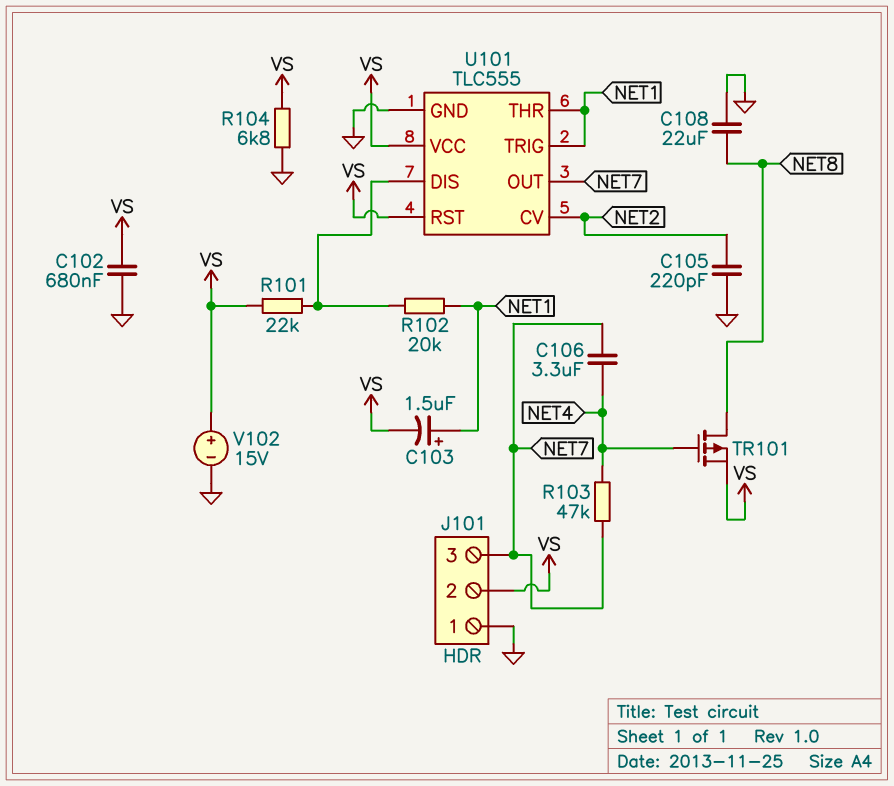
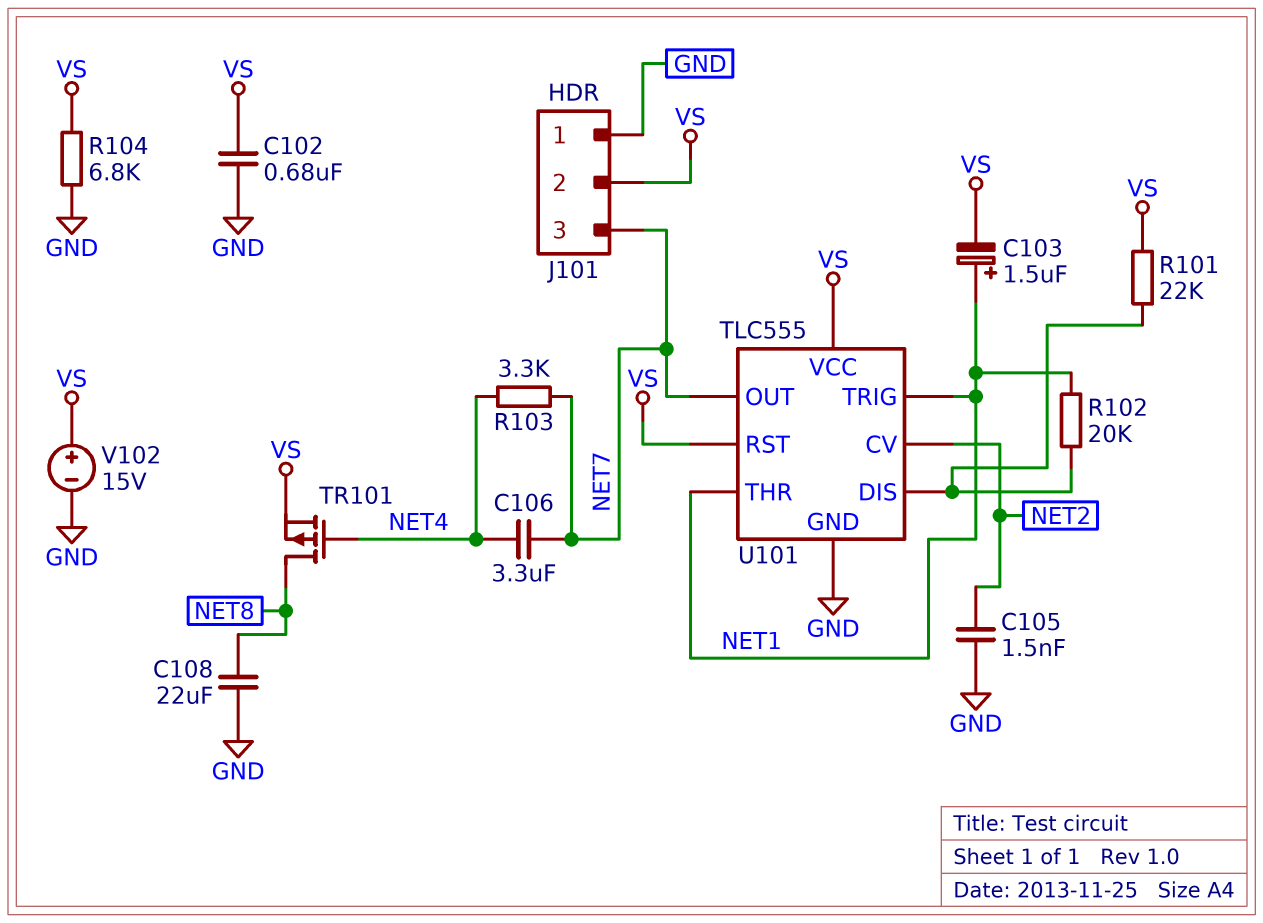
C105: 220pF (GND, NET2) -> 1.5nF (GND, NET2)
R103: 47k (NET4, NET7) -> 3.3k (NET4, NET7)

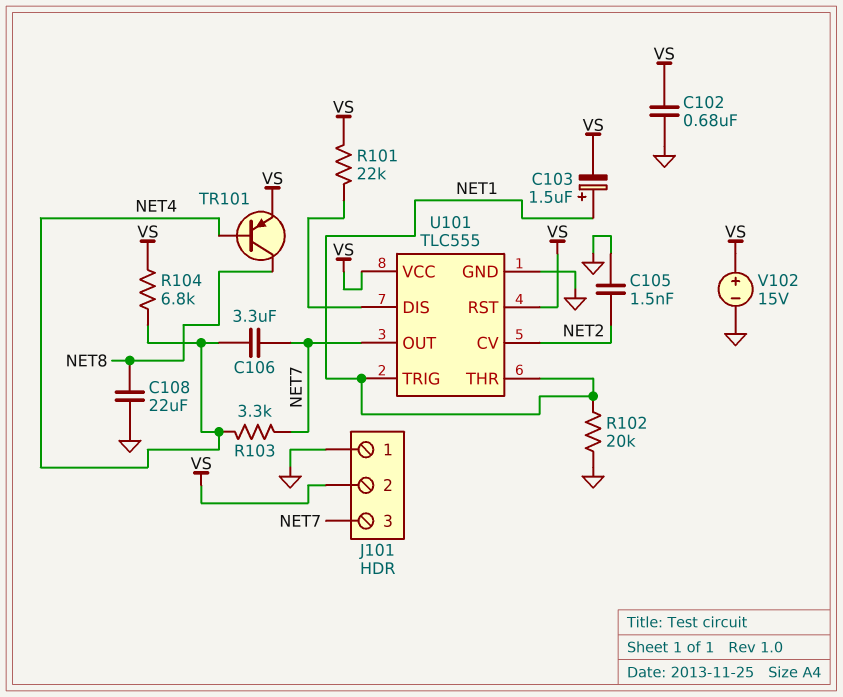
R102: 20k (NET1, U101/DIS) -> 20k (GND, NET1)
R104: 6.8k (GND, VS) -> 6.8k (NET4, VS)
TR101: PMOS (G NET4, D NET8, S VS) -> PNP (B NET4, C NET8, E VS)

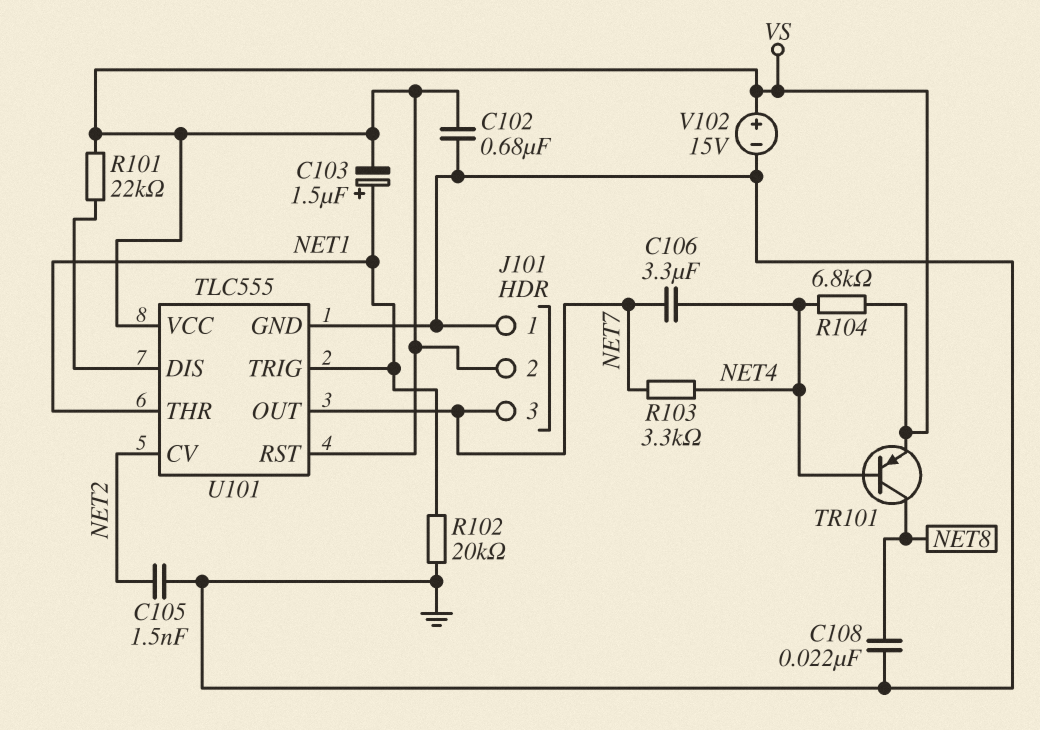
C108: 22uF (GND, NET8) -> 22nF (GND, NET8)

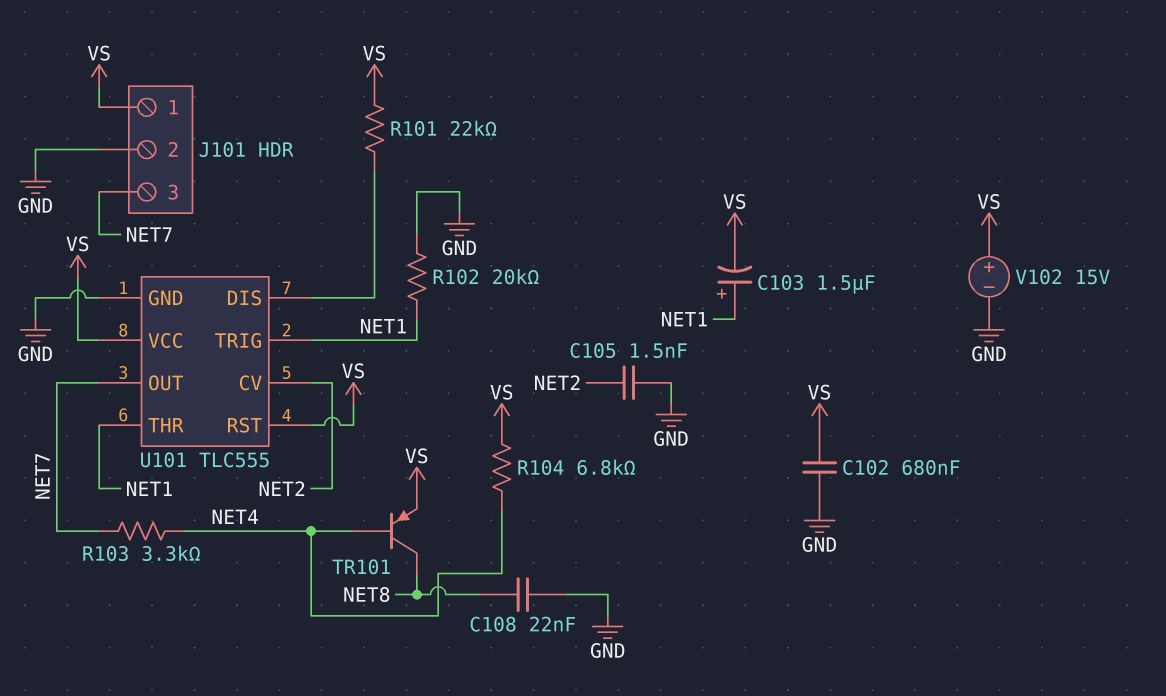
C106: 3.3uF (NET4, NET7) -> none
J101 pin 1: GND -> VS
J101 pin 2: VS -> GND

